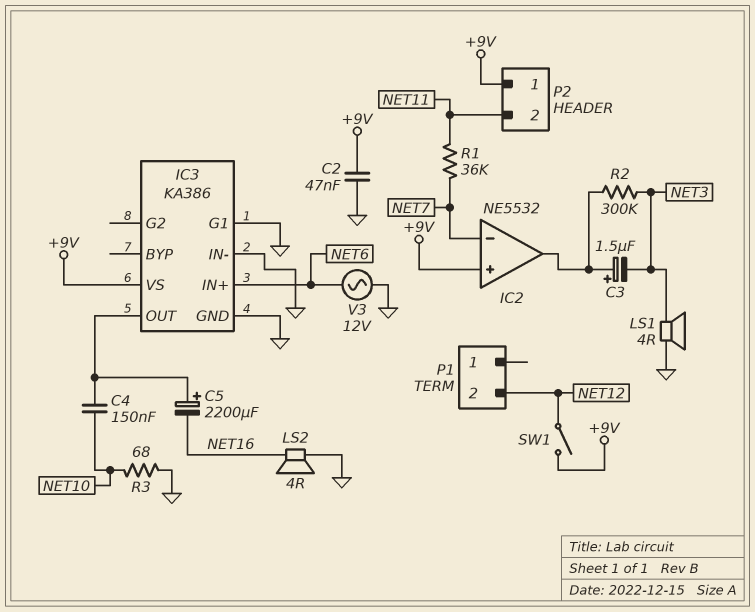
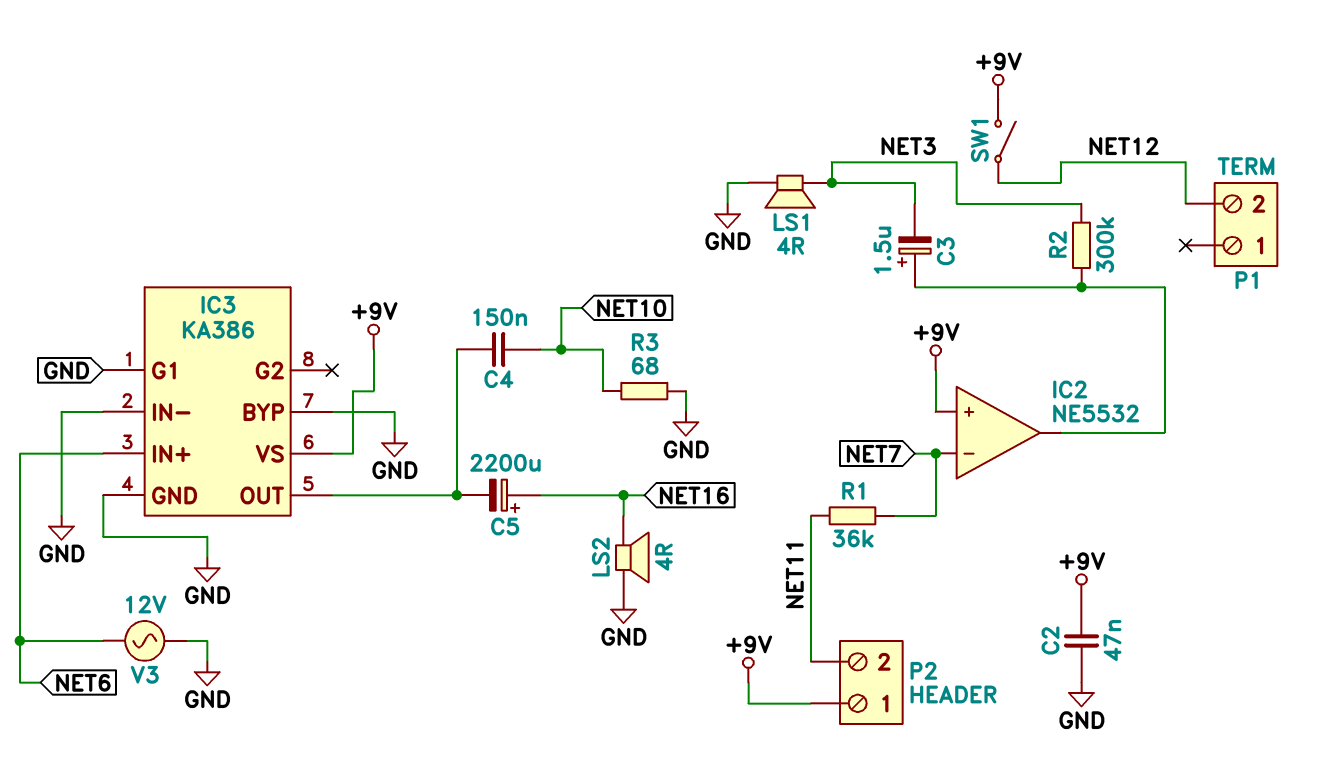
C5: 2200uF (plus IC3/OUT, minus NET16) -> 2200uF (plus NET16, minus IC3/OUT)
IC3 pin BYP: none -> GND

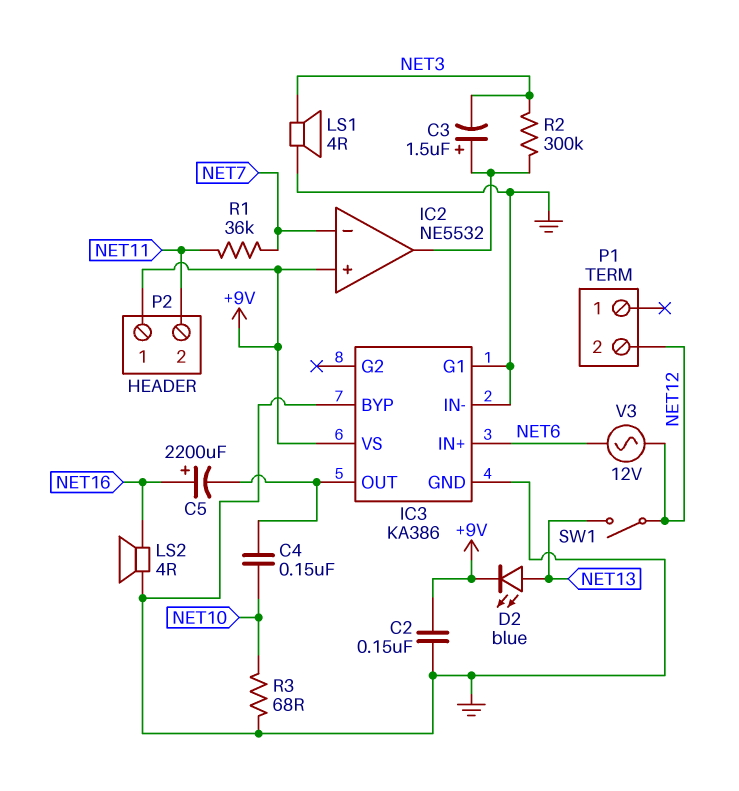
C2: 47nF (+9V, GND) -> 150nF (+9V, GND)
D2: none -> LED blue (A NET13, K +9V)
SW1: switch (+9V, NET12) -> switch (NET12, NET13)
V3: AC 12V (GND, NET6) -> AC 12V (NET6, NET12)

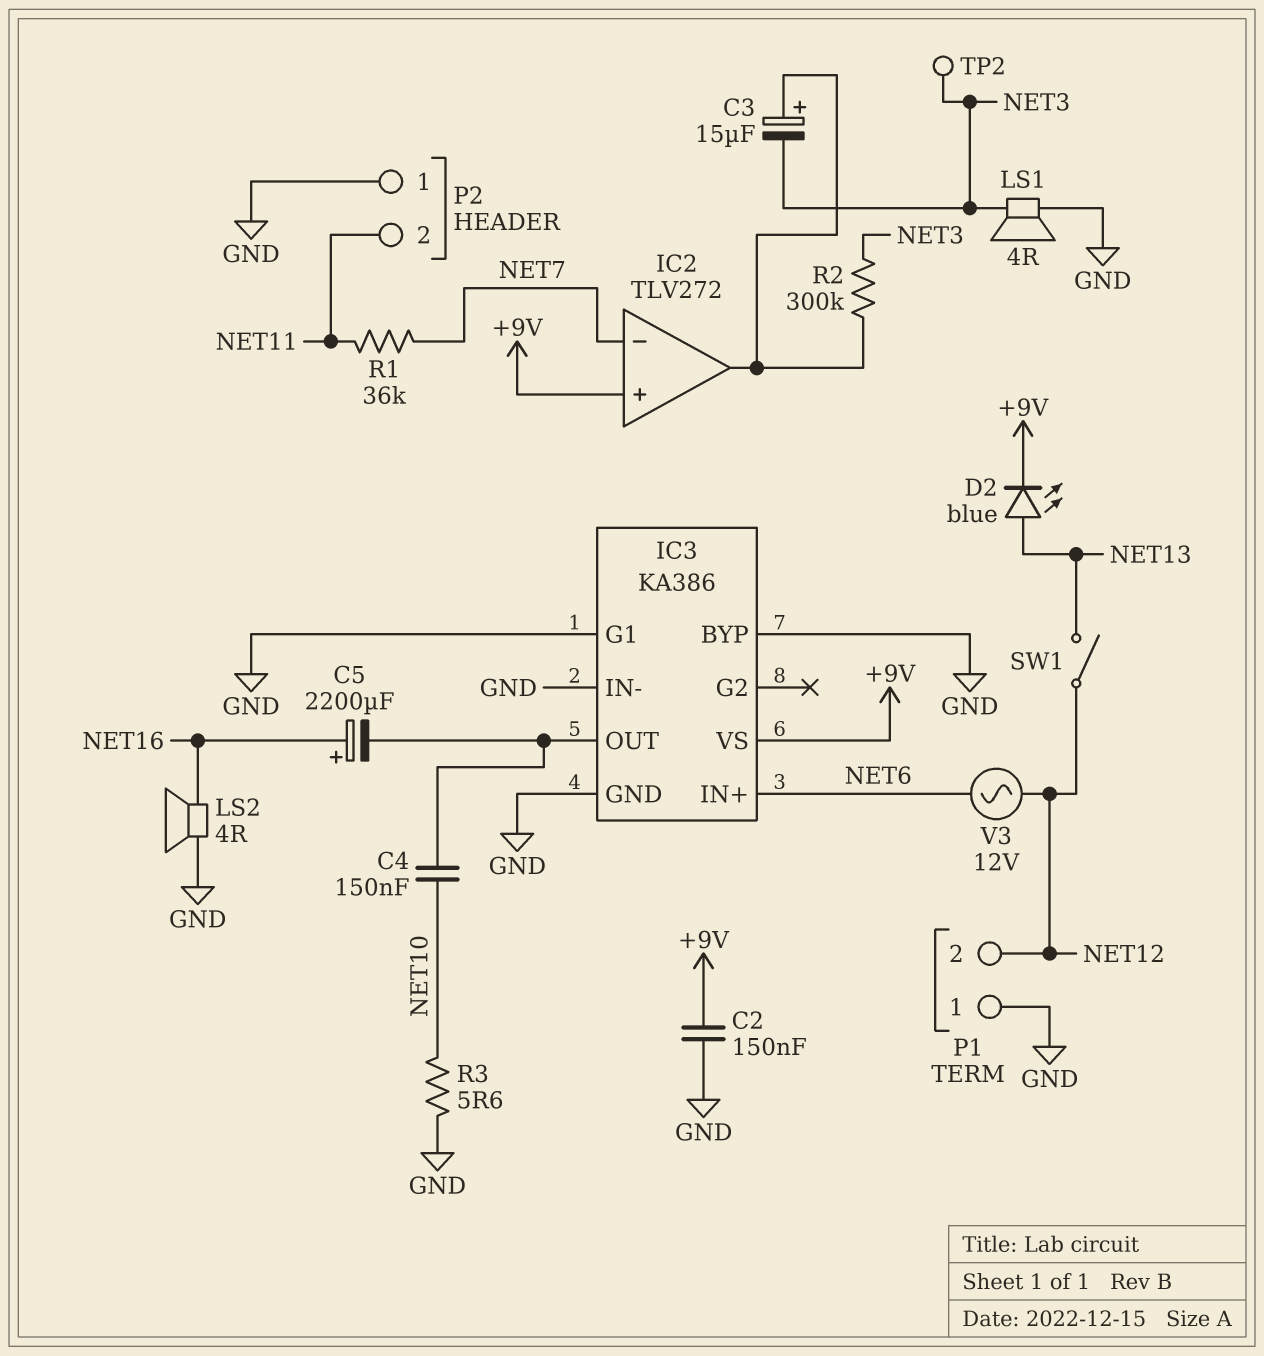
C3: 1.5uF (plus IC2/out, minus NET3) -> 15uF (plus IC2/out, minus NET3)
IC2: NE5532 -> TLV272
P1 pin 1: none -> GND
P2 pin 1: +9V -> GND
R3: 68 (GND, NET10) -> 5.6 (GND, NET10)
TP2: none -> test point (NET3)

